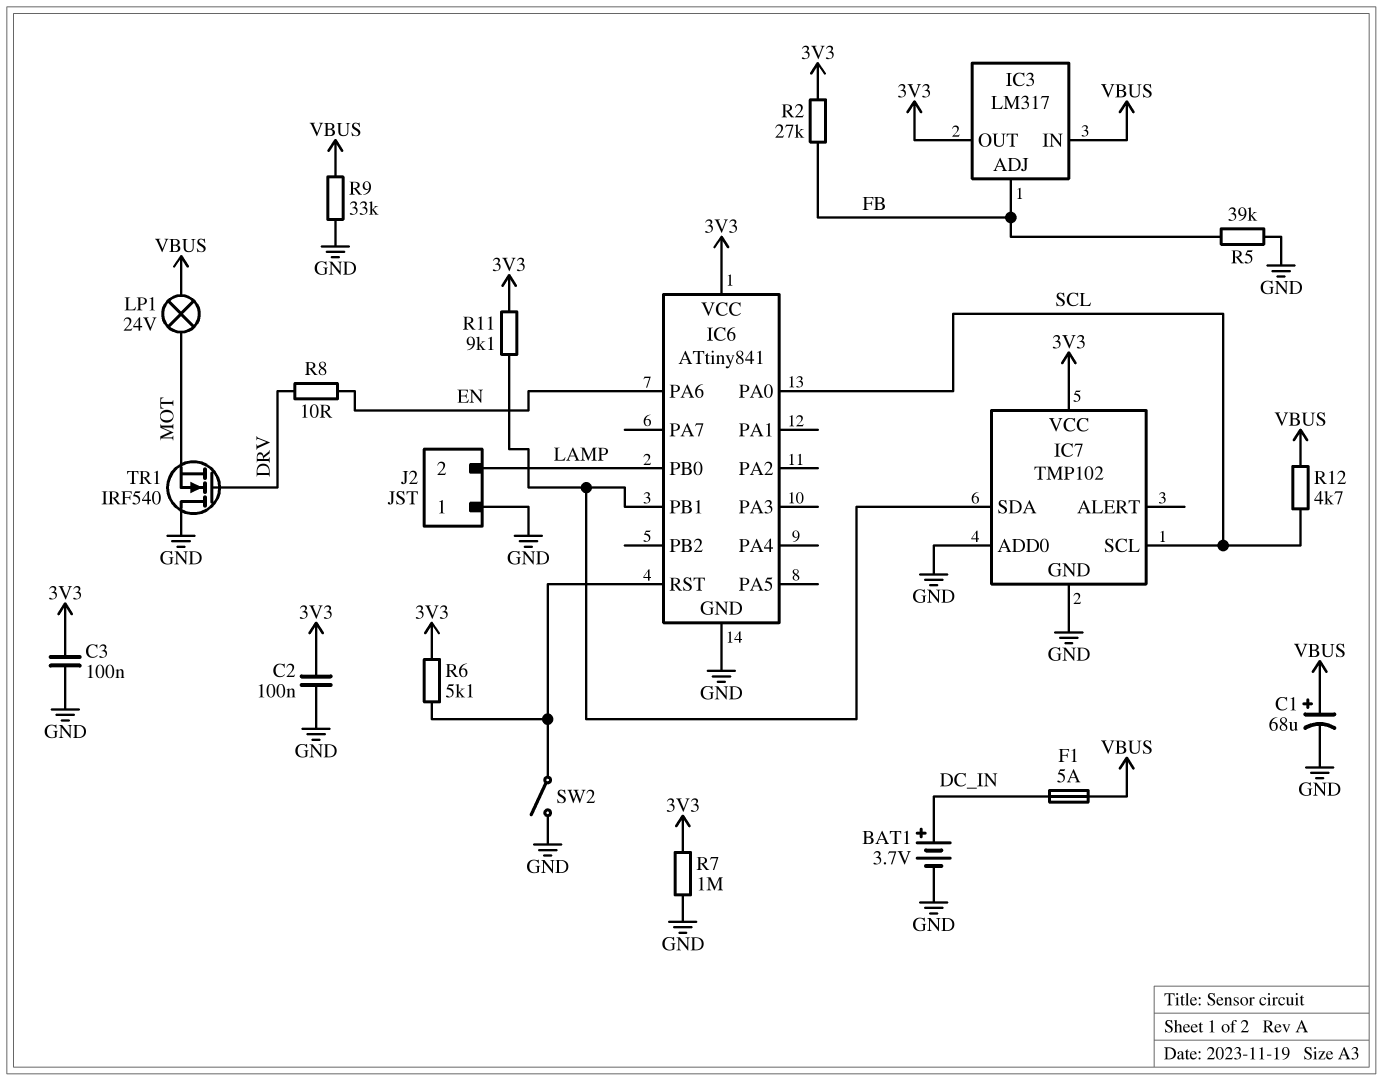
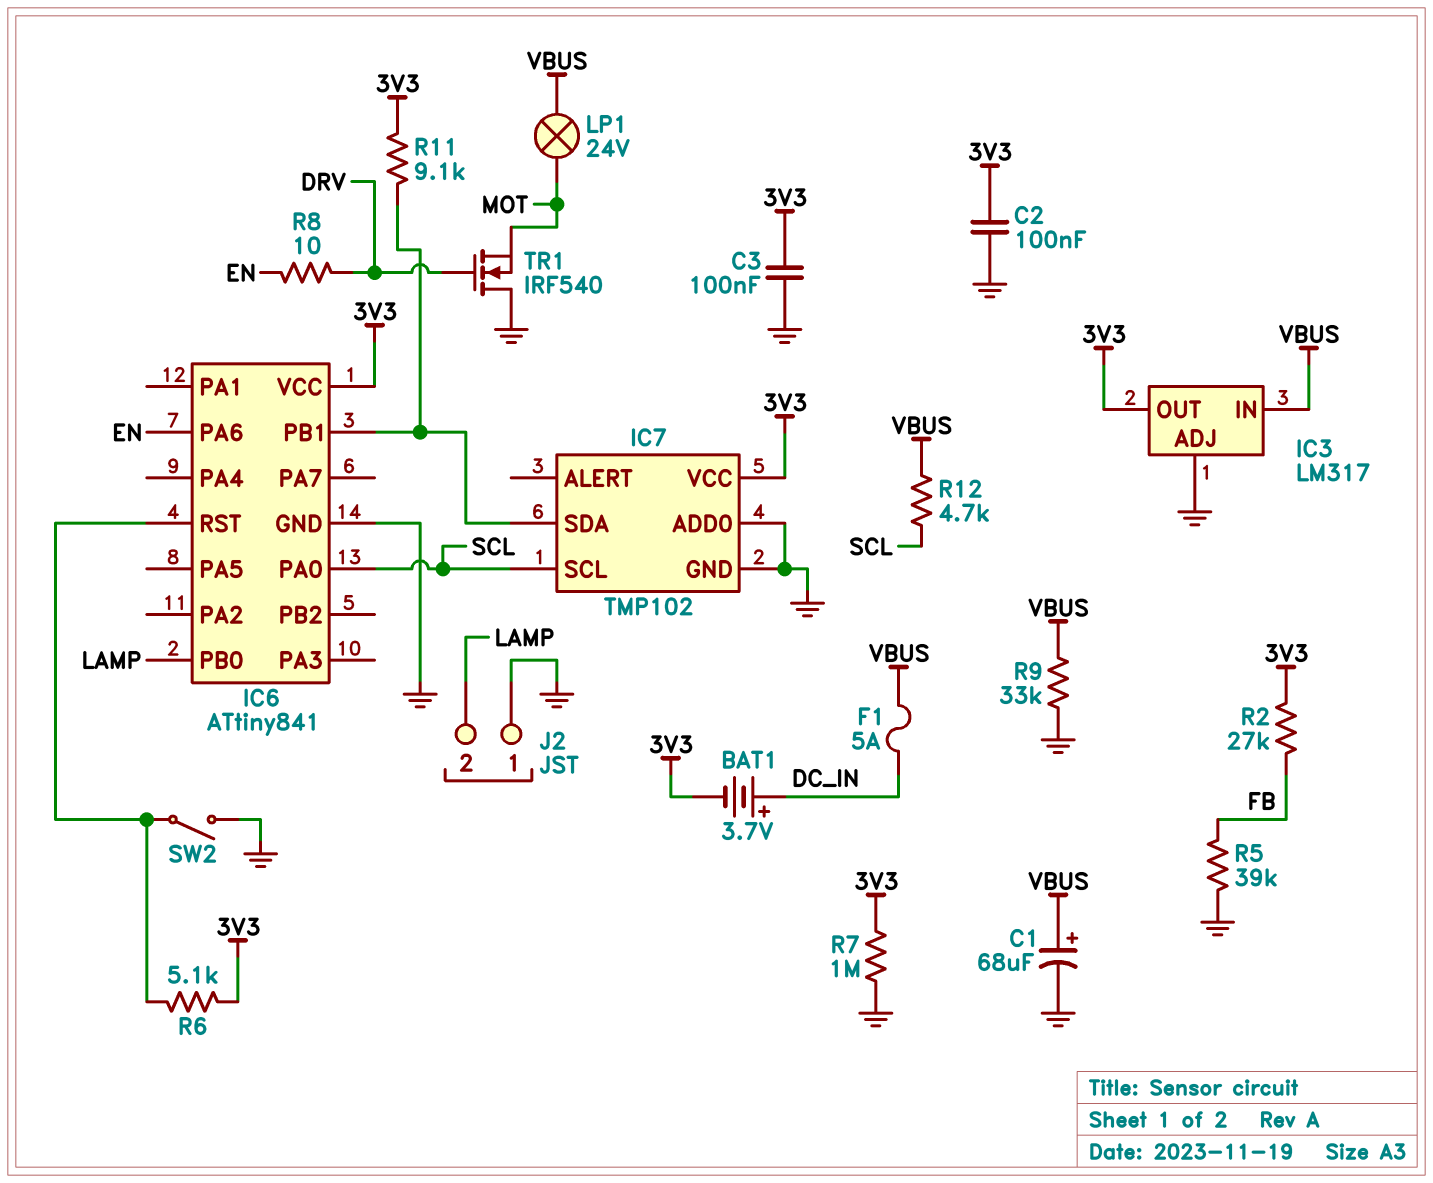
BAT1: 3.7V (plus DC_IN, minus GND) -> 3.7V (plus DC_IN, minus 3V3)
IC3 pin ADJ: FB -> GND

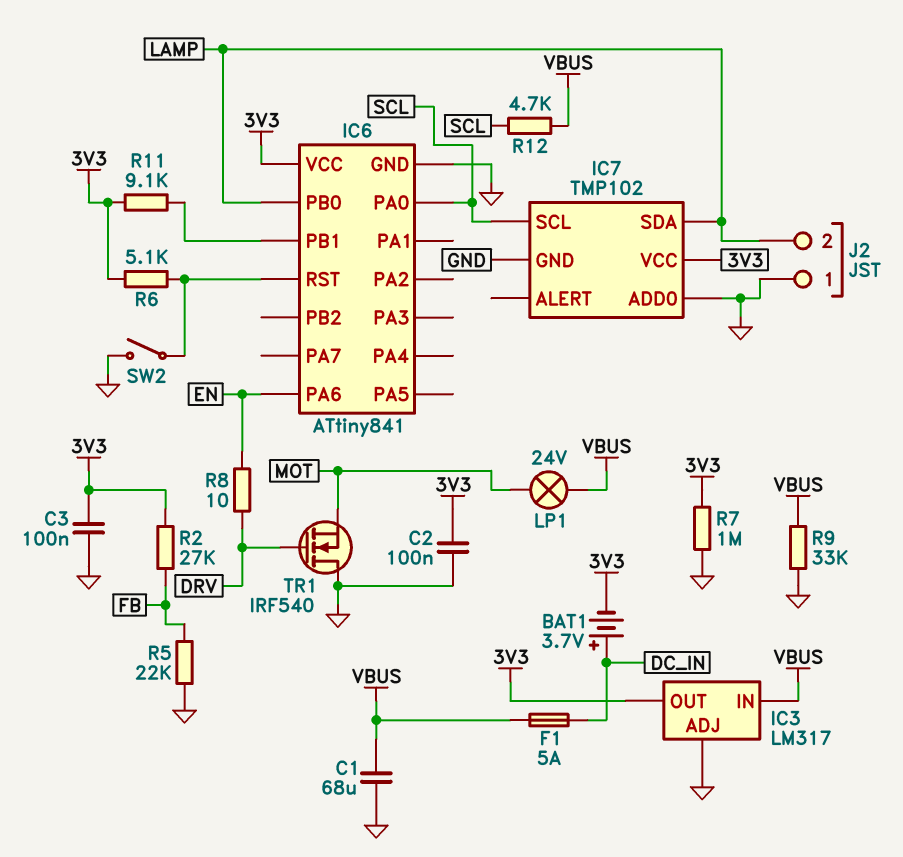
C1: 68uF (plus VBUS, minus GND) -> 68uF (GND, VBUS)
IC7 pin SDA: IC6/PB1 -> LAMP
R5: 39k (FB, GND) -> 22k (FB, GND)

